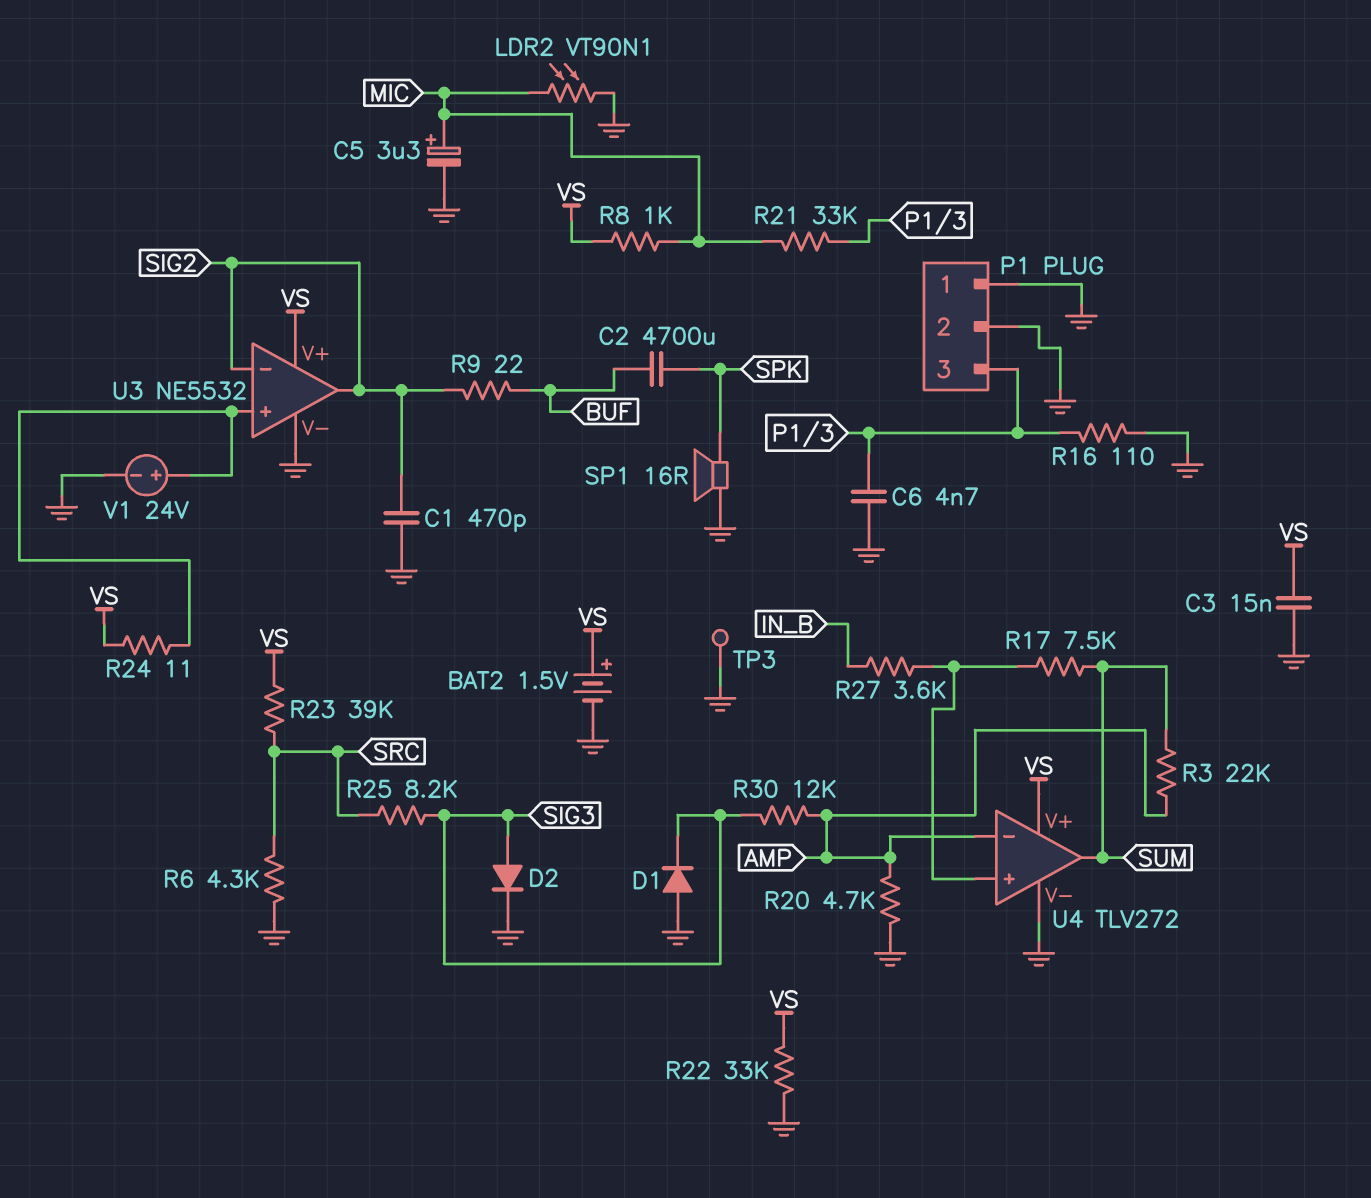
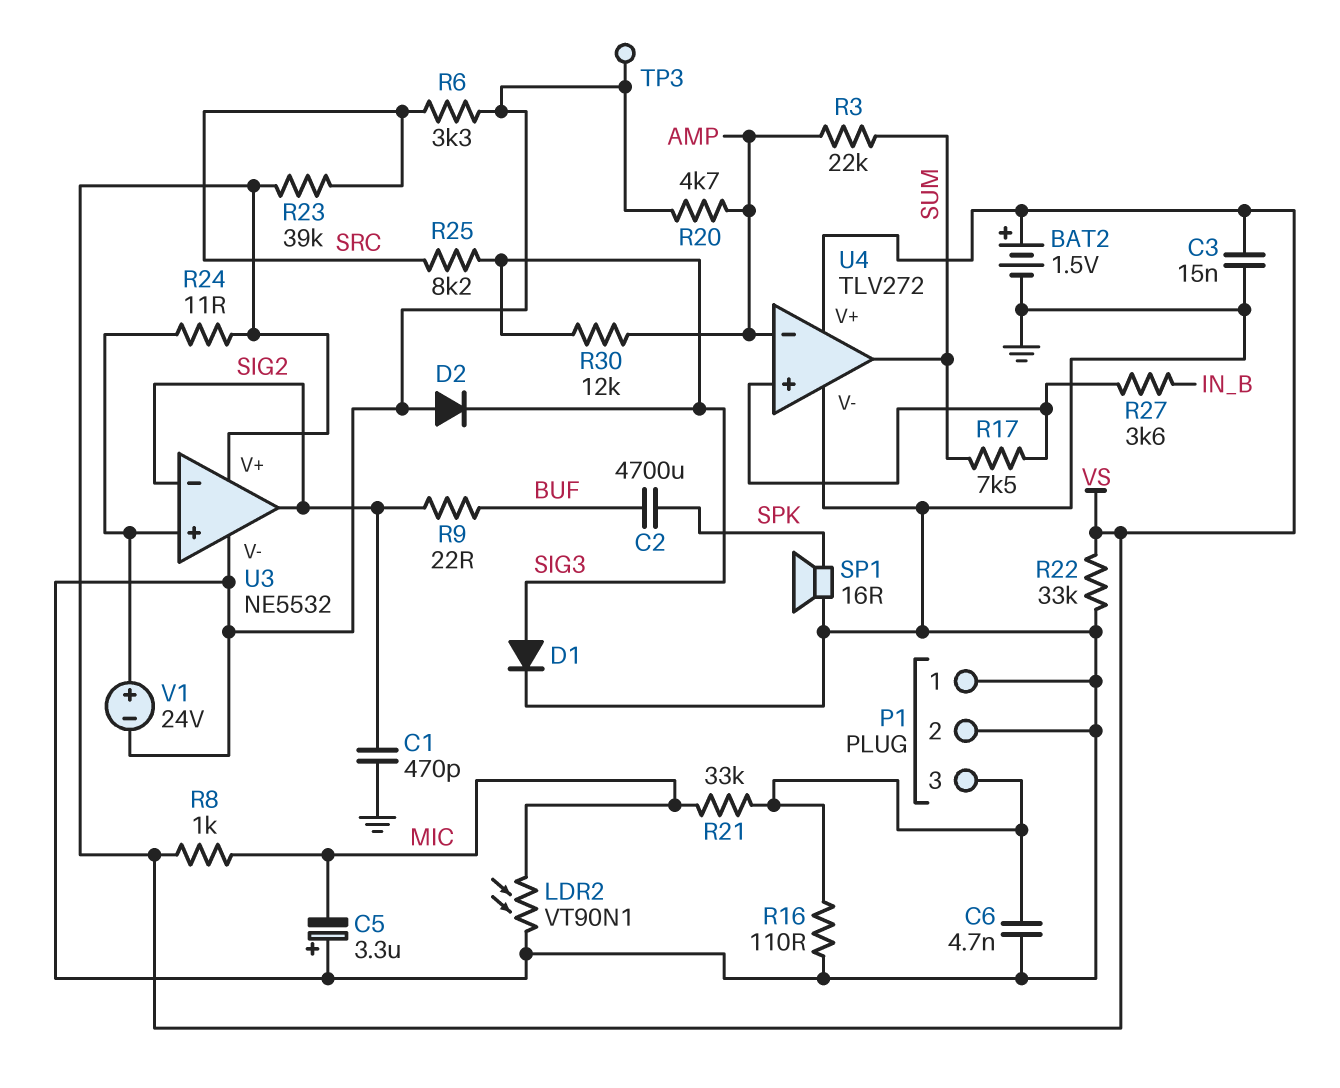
C5: 3.3uF (plus MIC, minus GND) -> 3.3uF (plus GND, minus MIC)
D1: diode (A GND, K SIG3) -> diode (A SIG3, K GND)
D2: diode (A SIG3, K GND) -> diode (A GND, K SIG3)
R6: 4.3k (GND, SRC) -> 3.3k (GND, SRC)

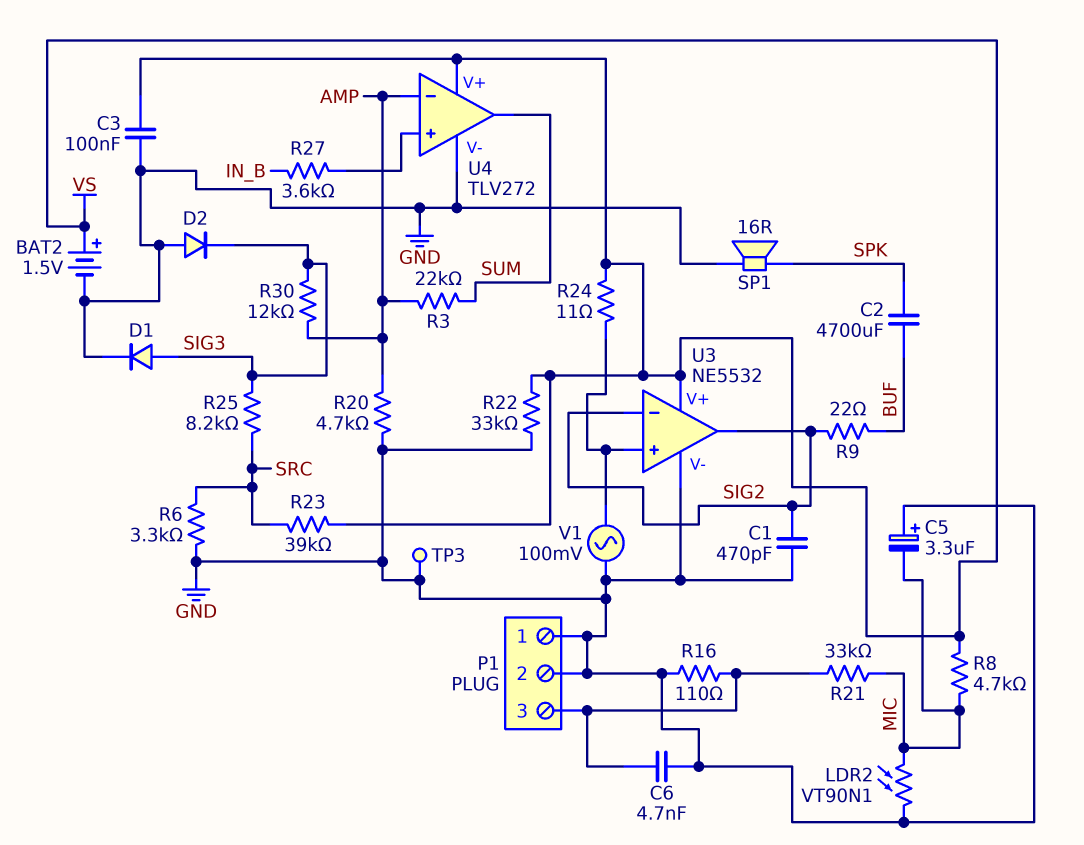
C3: 15nF (GND, VS) -> 100nF (GND, VS)
R8: 1k (MIC, VS) -> 4.7k (MIC, VS)
R17: 7.5k (SUM, U4/in+) -> none
V1: 24V (plus U3/in+, minus GND) -> AC 100mV (GND, U3/in+)

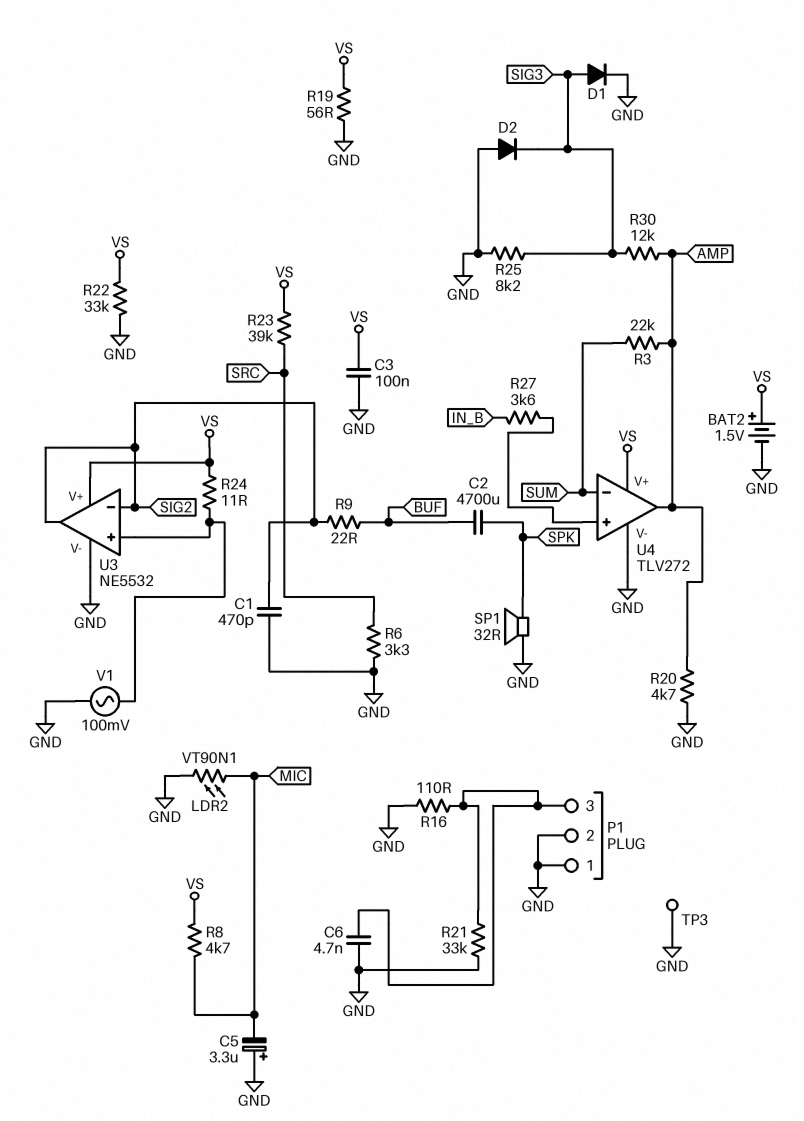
R19: none -> 56 (GND, VS)
R21: 33k (MIC, P1/3) -> 33k (GND, P1/3)
R25: 8.2k (SIG3, SRC) -> 8.2k (GND, SIG3)
SP1: speaker 16R (GND, SPK) -> speaker 32R (GND, SPK)
U4 pin in-: AMP -> SUM
U4 pin out: SUM -> AMP

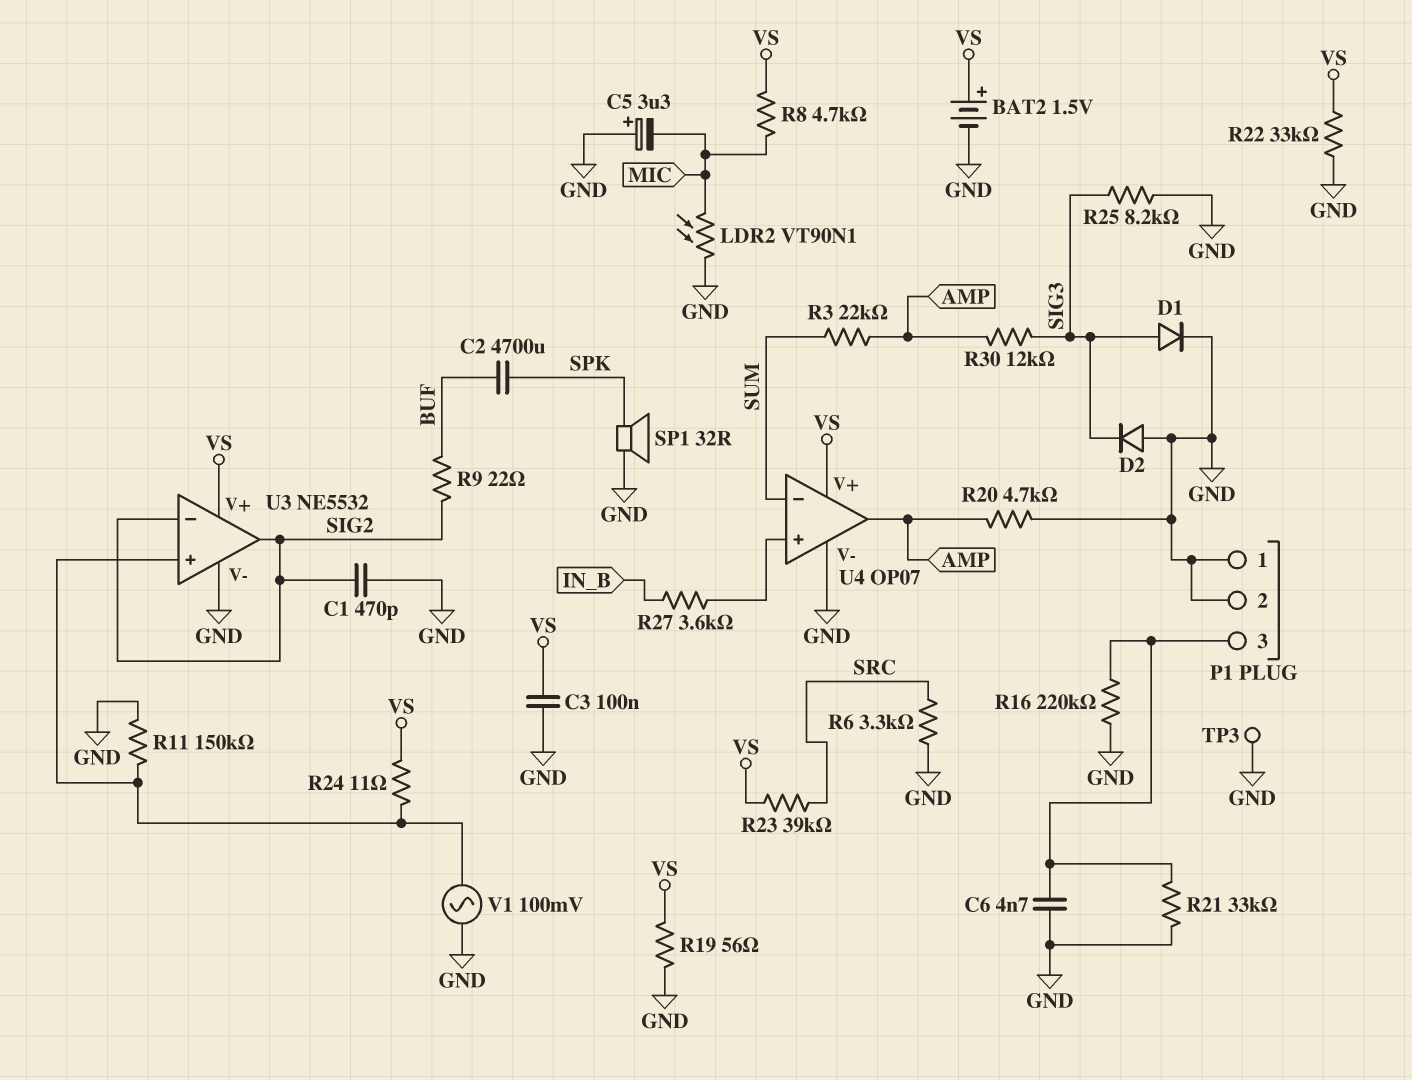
R11: none -> 150k (GND, U3/in+)
R16: 110 (GND, P1/3) -> 220k (GND, P1/3)
U4: TLV272 -> OP07

